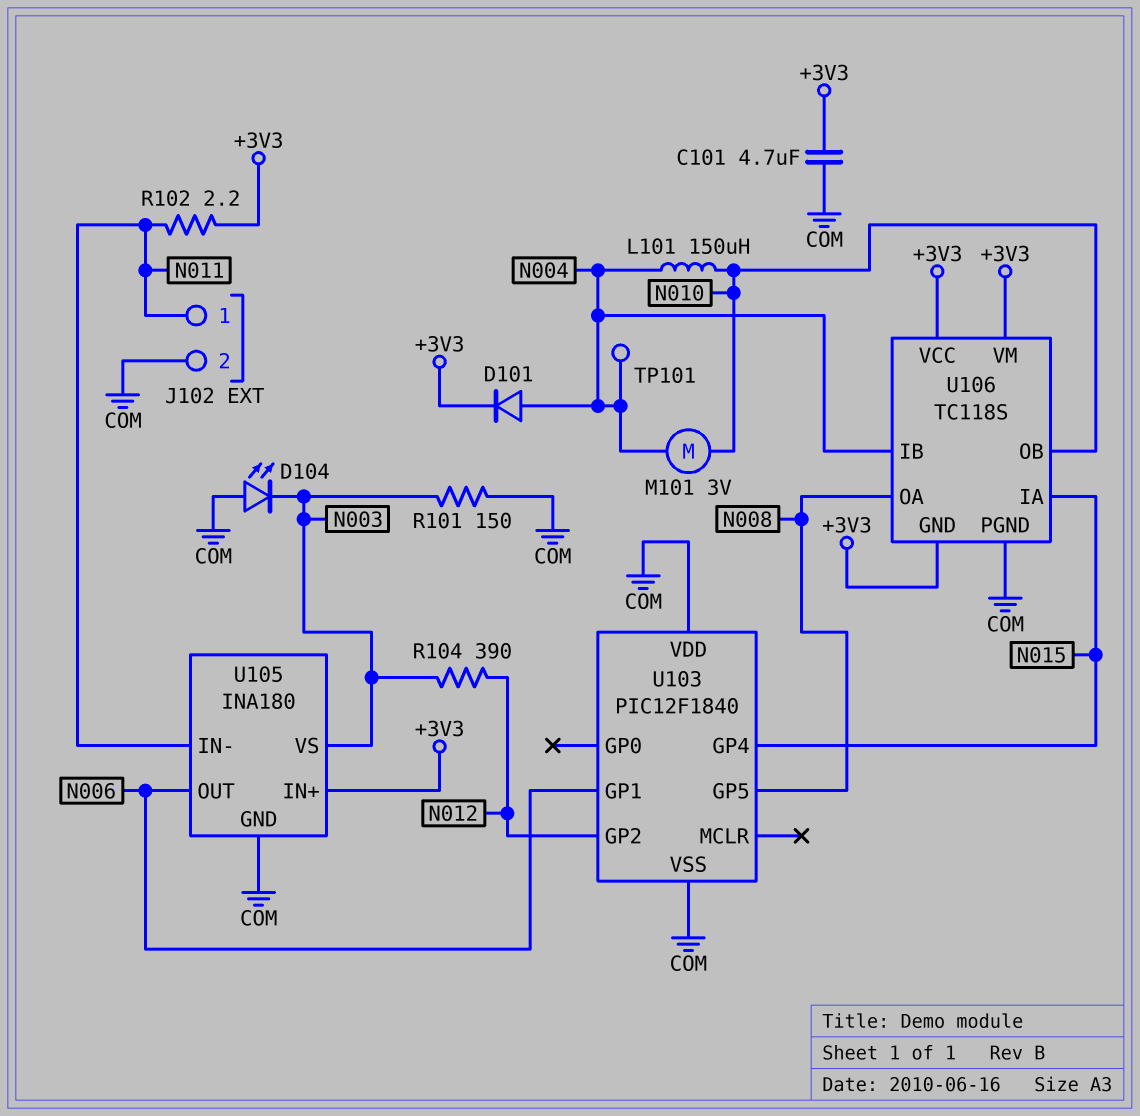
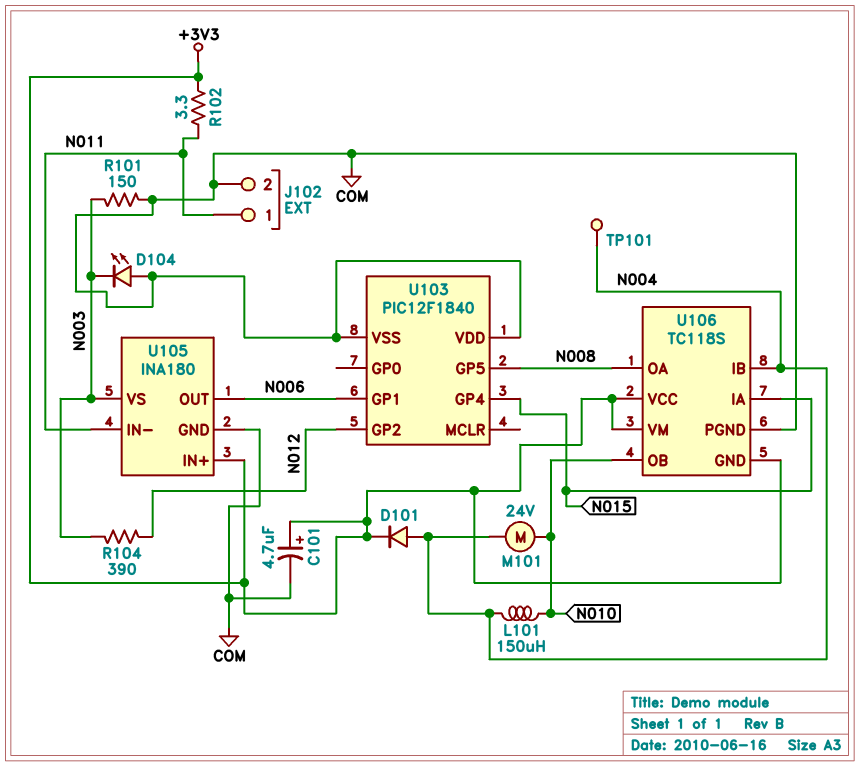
C101: 4.7uF (+3V3, COM) -> 4.7uF (plus +3V3, minus COM)
M101: motor 3V (N004, N010) -> motor 24V (N004, N010)
R102: 2.2 (+3V3, N011) -> 3.3 (+3V3, N011)

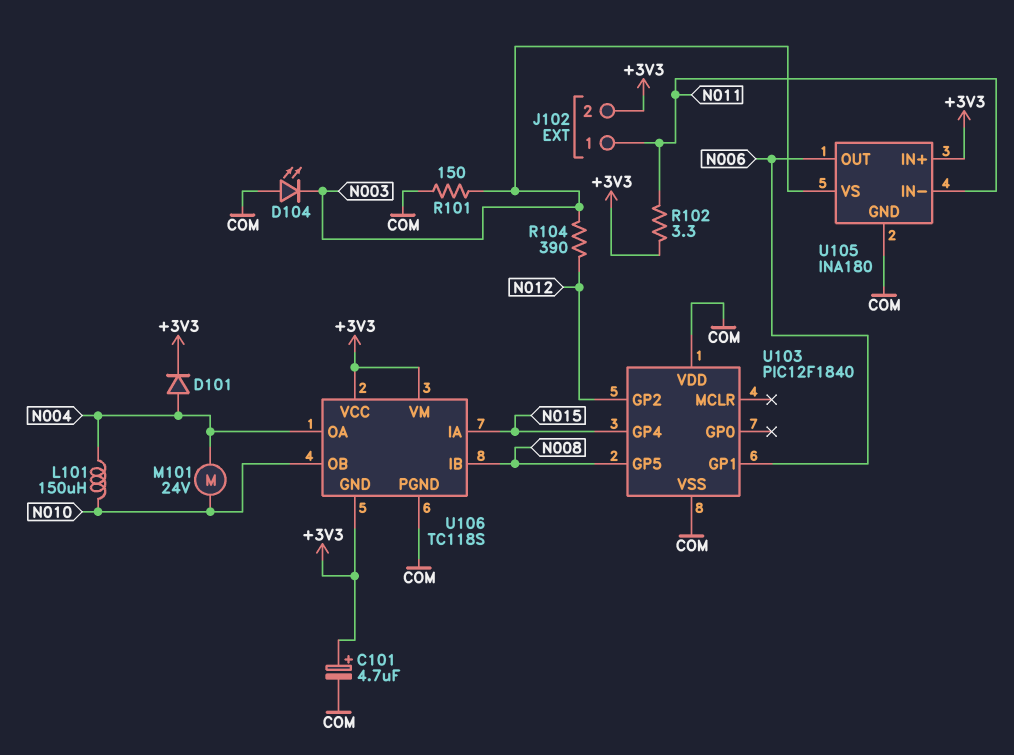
J102 pin 2: COM -> +3V3
TP101: test point (N004) -> none
U106 pin IB: N004 -> N008
U106 pin OA: N008 -> N004

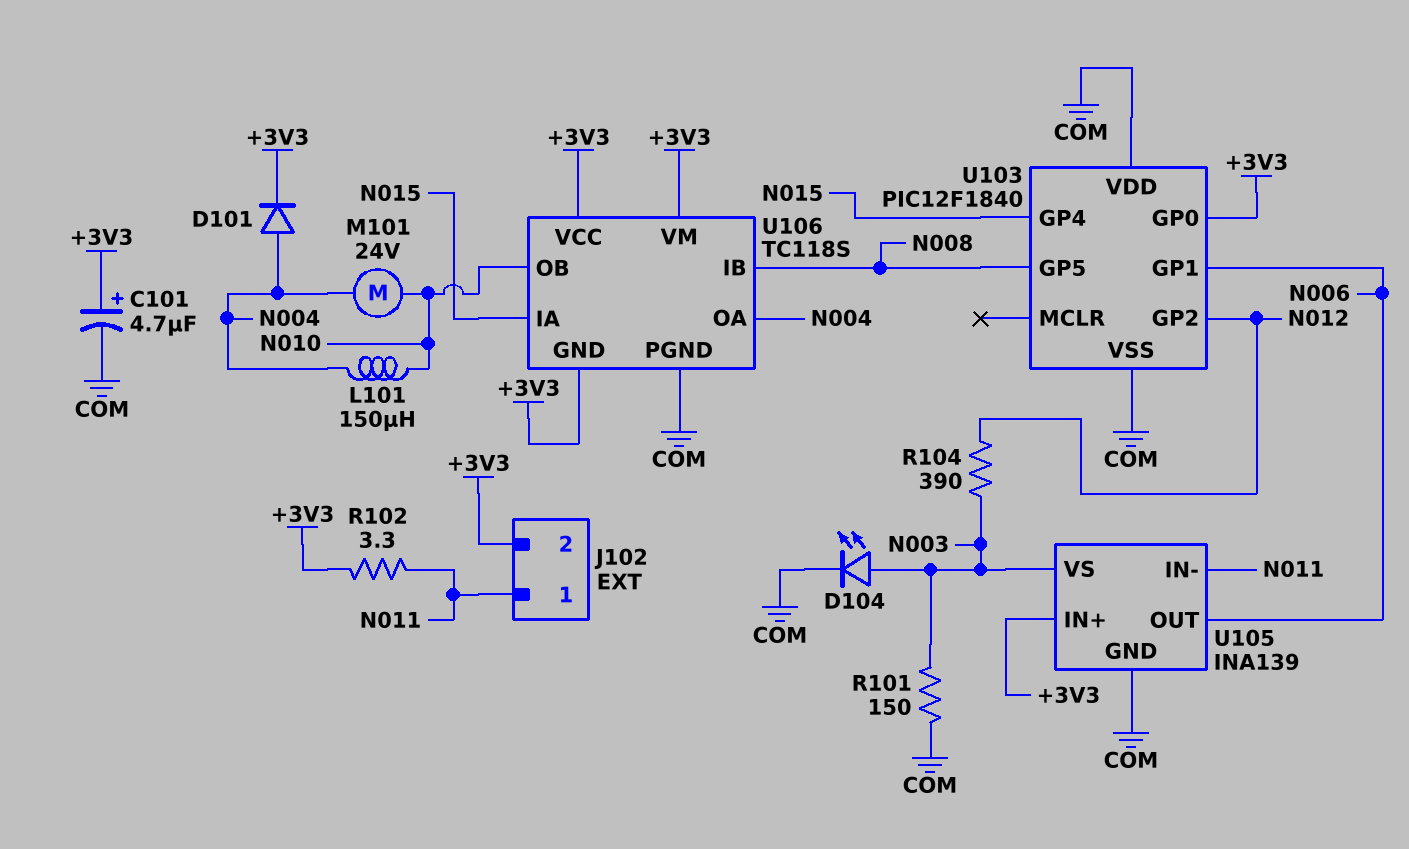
D104: LED (A COM, K N003) -> LED (A N003, K COM)
U103 pin GP0: none -> +3V3
U105: INA180 -> INA139

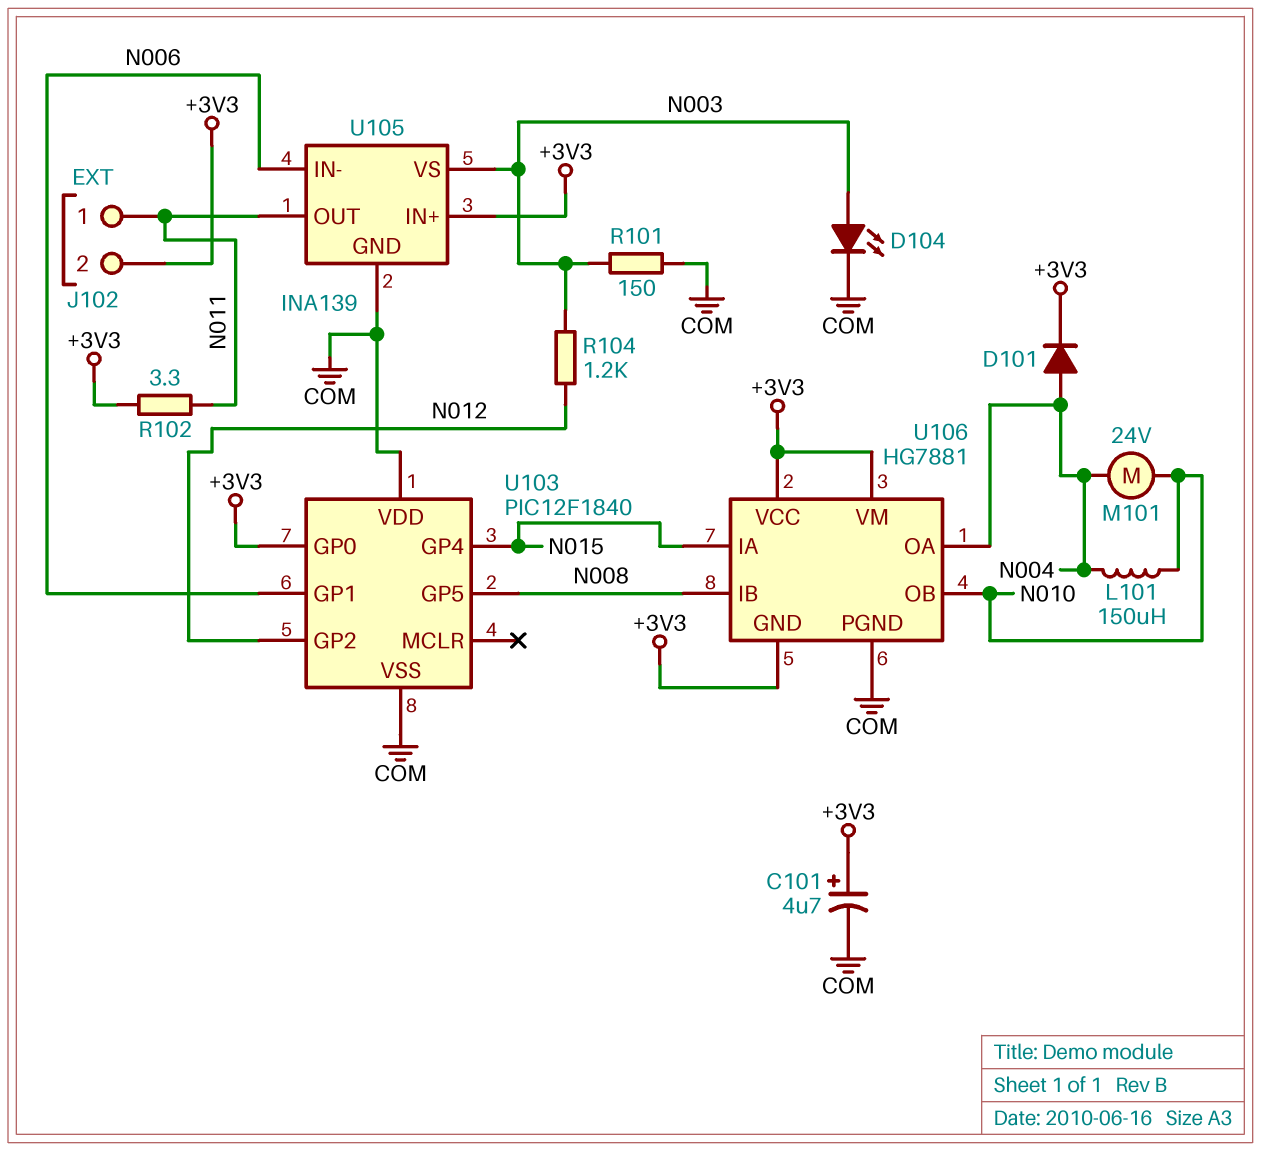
R104: 390 (N003, N012) -> 1.2k (N003, N012)
U105 pin IN-: N011 -> N006
U105 pin OUT: N006 -> N011
U106: TC118S -> HG7881

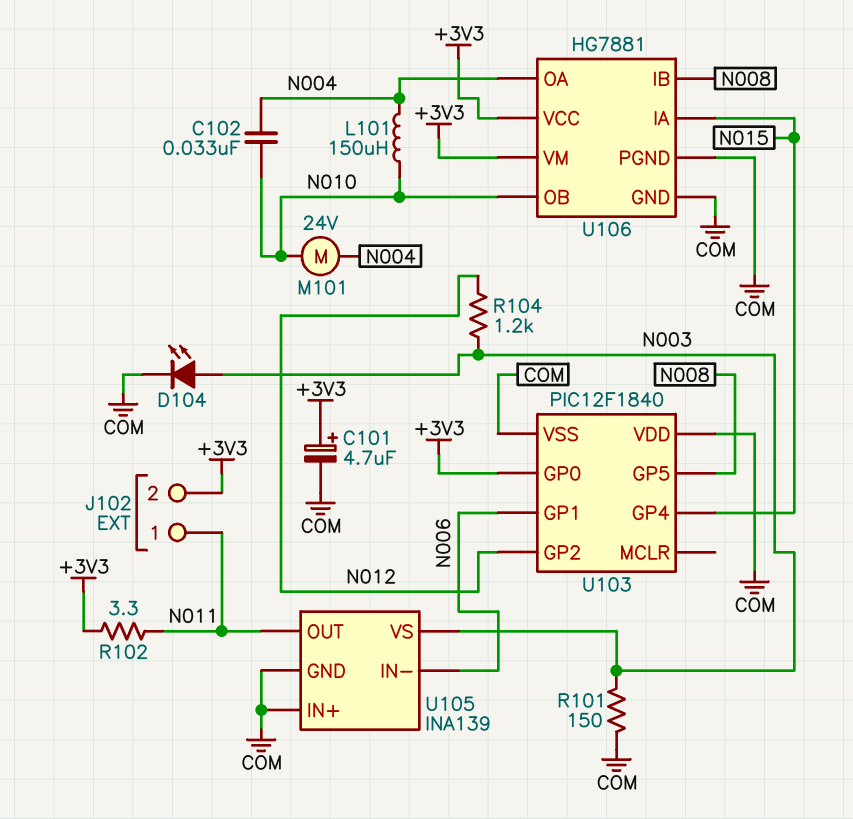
C102: none -> 33nF (N004, N010)
D101: diode (A N004, K +3V3) -> none
U105 pin IN+: +3V3 -> COM
U106 pin GND: +3V3 -> COM

